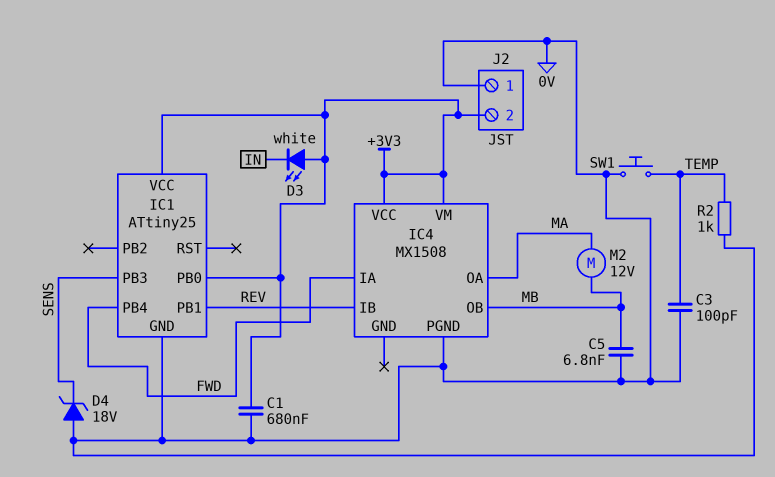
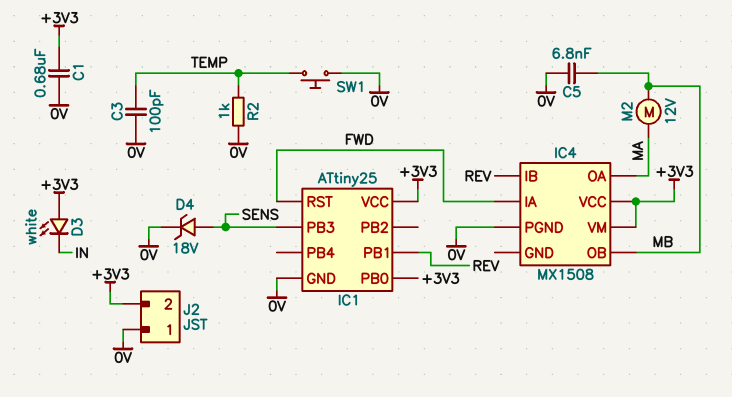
D4: zener 18V (A 0V, K SENS) -> zener 18V (A SENS, K 0V)
IC1 pin PB4: FWD -> none
IC1 pin RST: none -> FWD

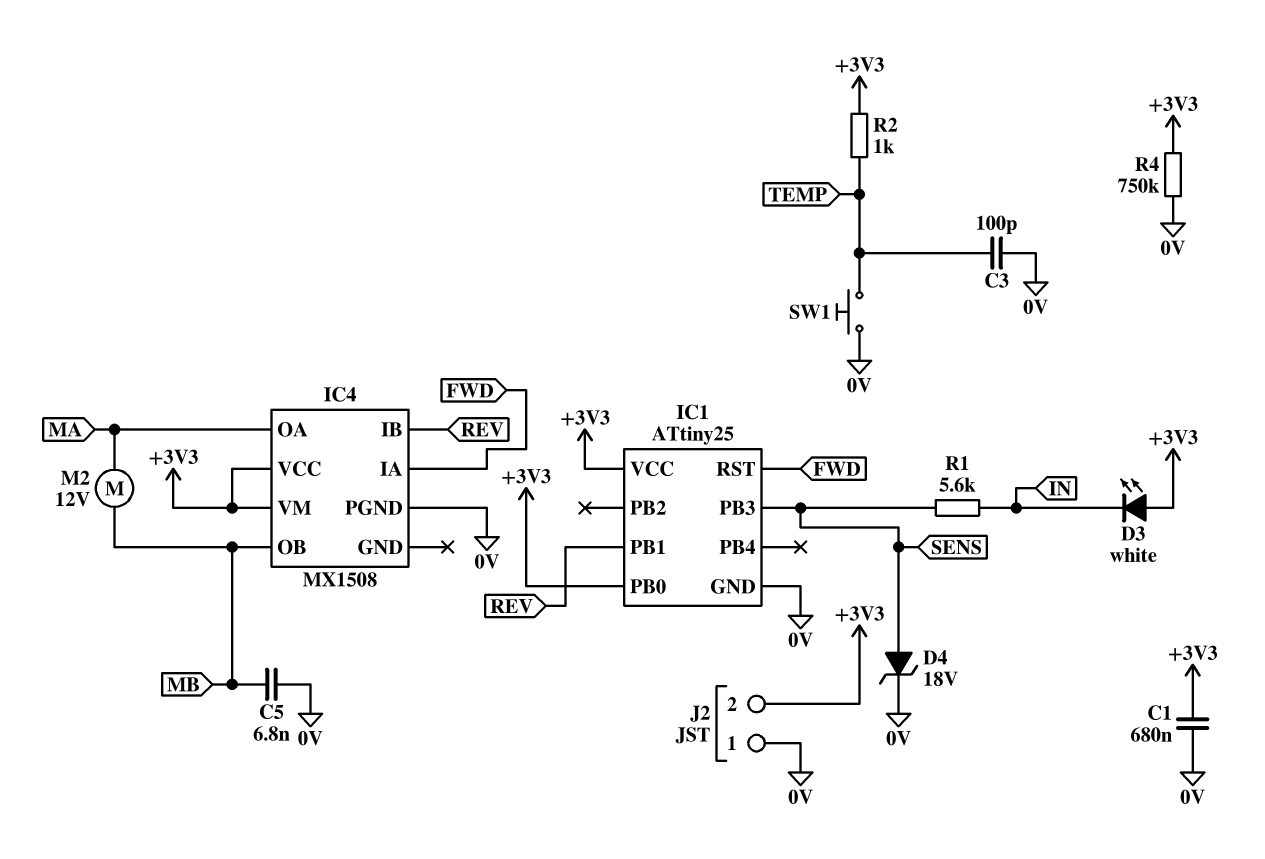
R1: none -> 5.6k (IN, SENS)
R2: 1k (0V, TEMP) -> 1k (+3V3, TEMP)
R4: none -> 750k (+3V3, 0V)

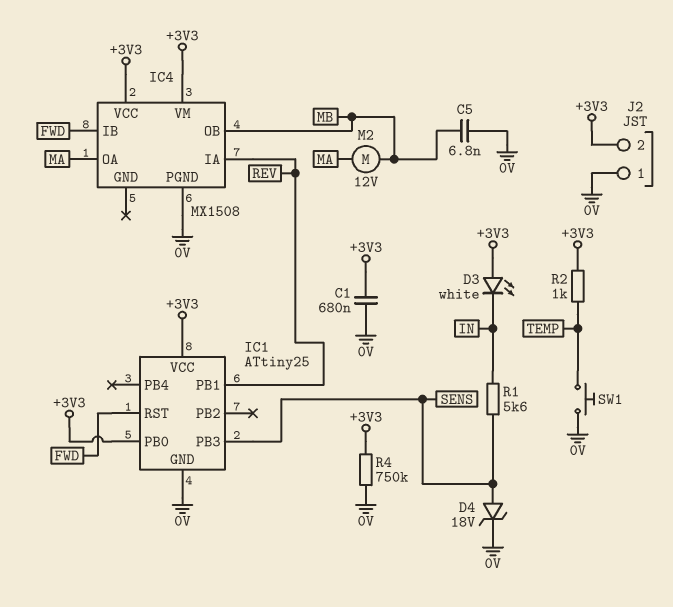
C3: 100pF (0V, TEMP) -> none
IC4 pin IA: FWD -> REV
IC4 pin IB: REV -> FWD

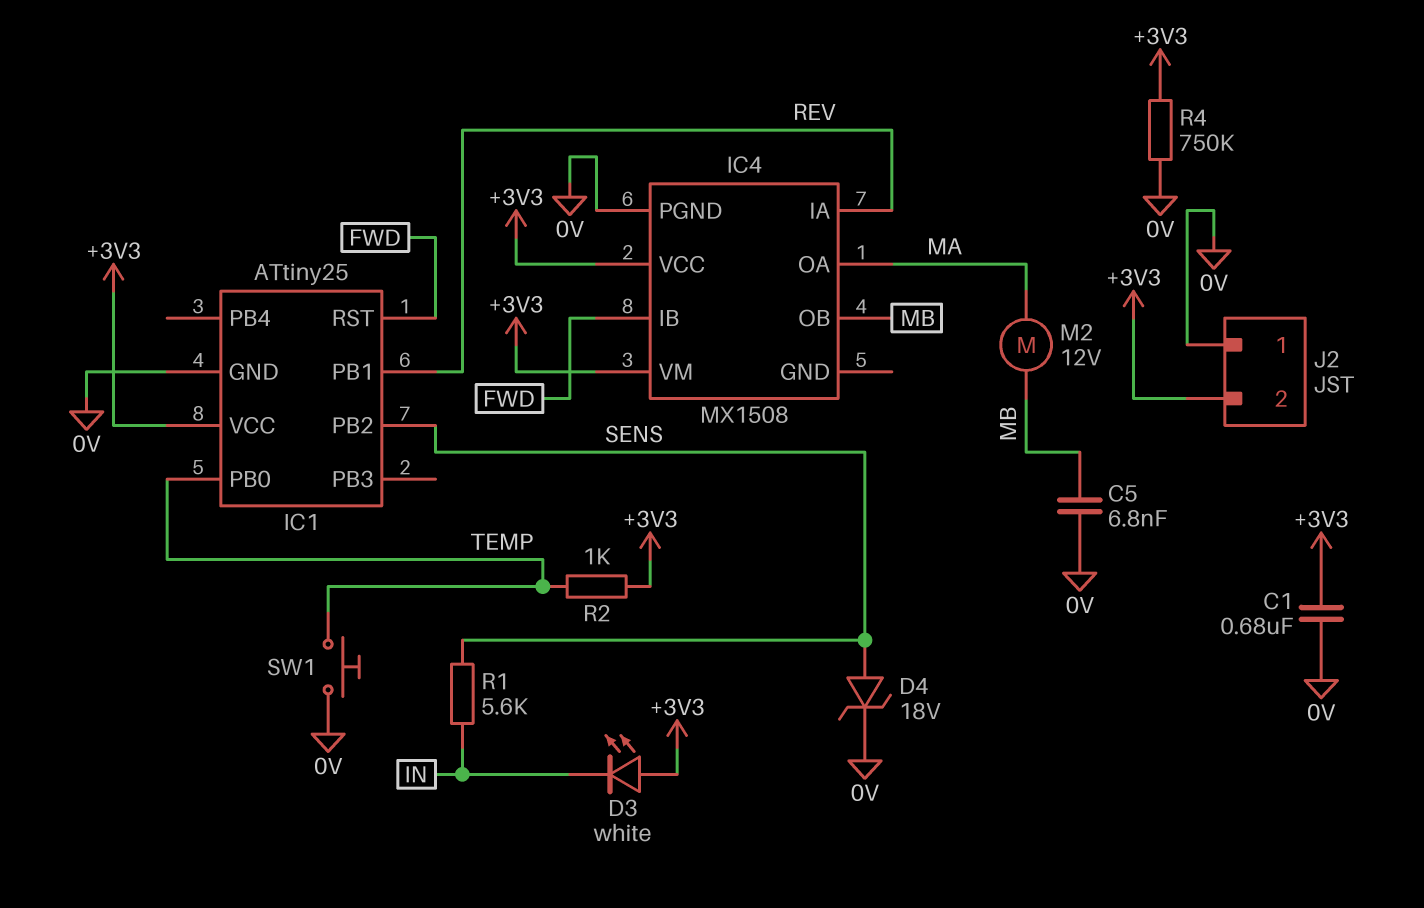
IC1 pin PB0: +3V3 -> TEMP
IC1 pin PB2: none -> SENS
IC1 pin PB3: SENS -> none

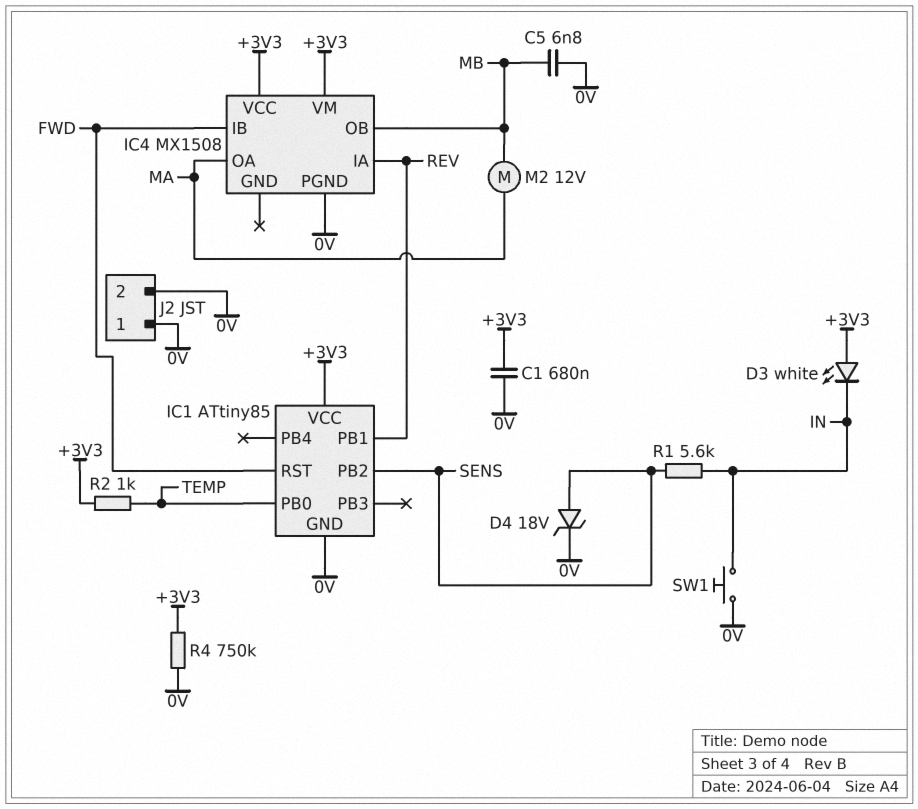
IC1: ATtiny25 -> ATtiny85
J2 pin 2: +3V3 -> 0V
SW1: button (0V, TEMP) -> button (0V, IN)

